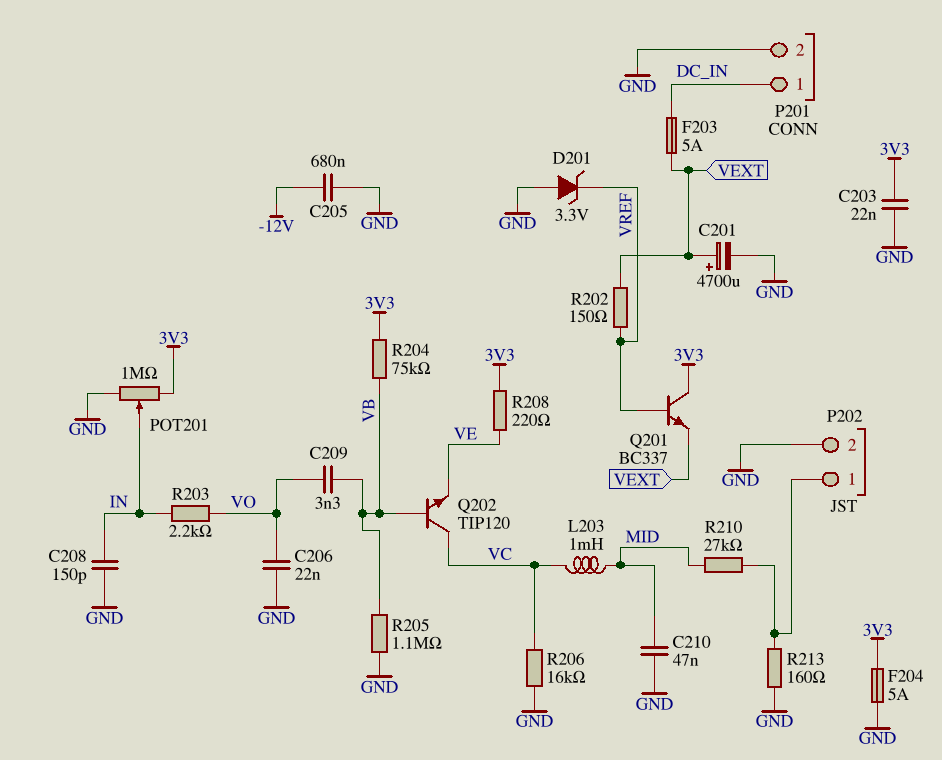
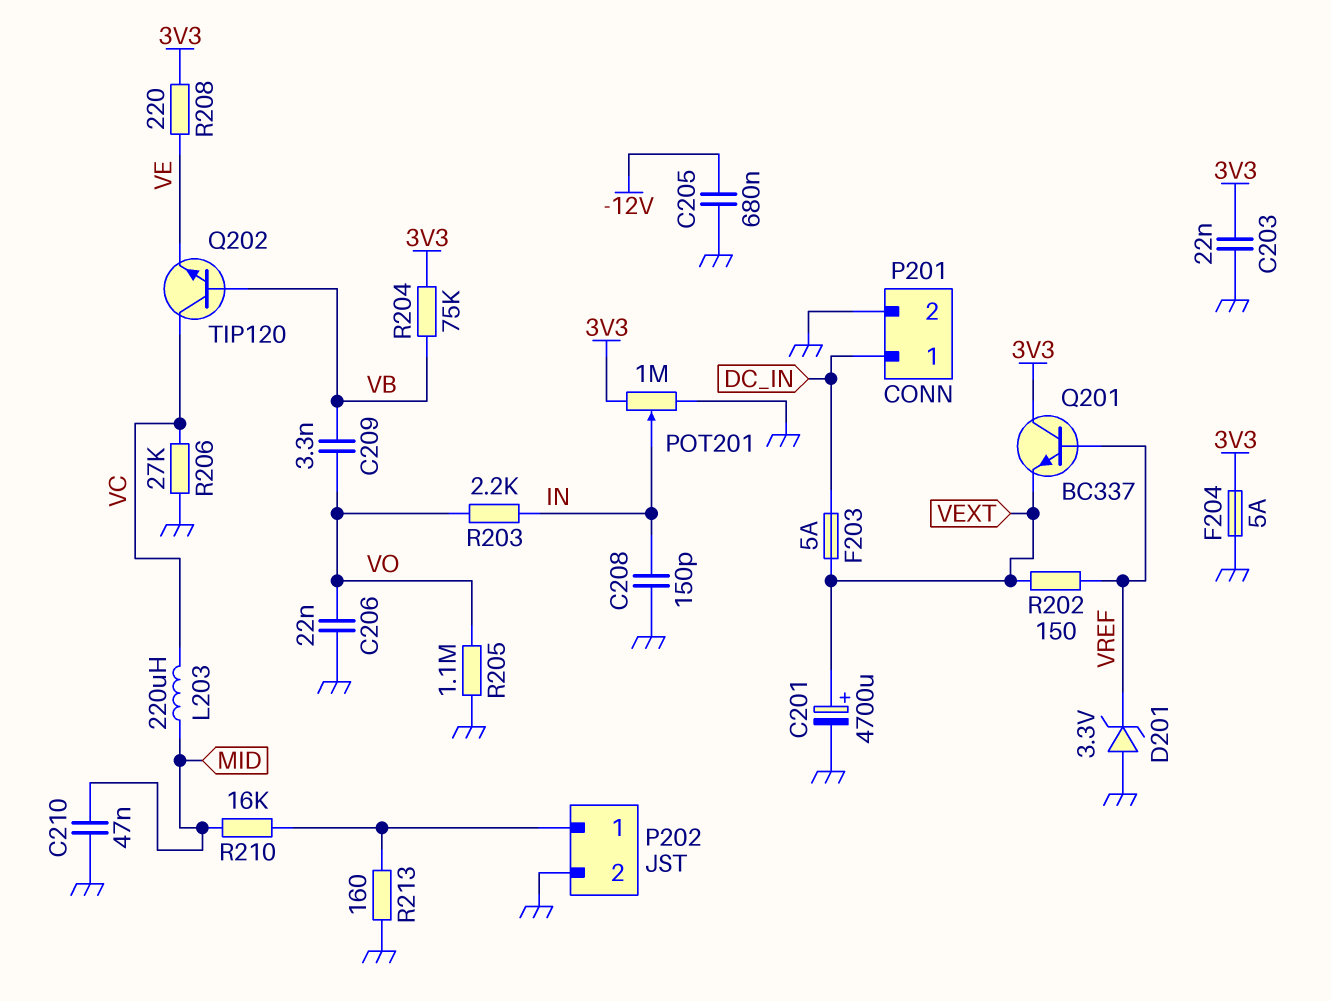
L203: 1mH (MID, VC) -> 220uH (MID, VC)
R205: 1.1M (GND, VB) -> 1.1M (GND, VO)
R206: 16k (GND, VC) -> 27k (GND, VC)
R210: 27k (MID, P202/1) -> 16k (MID, P202/1)

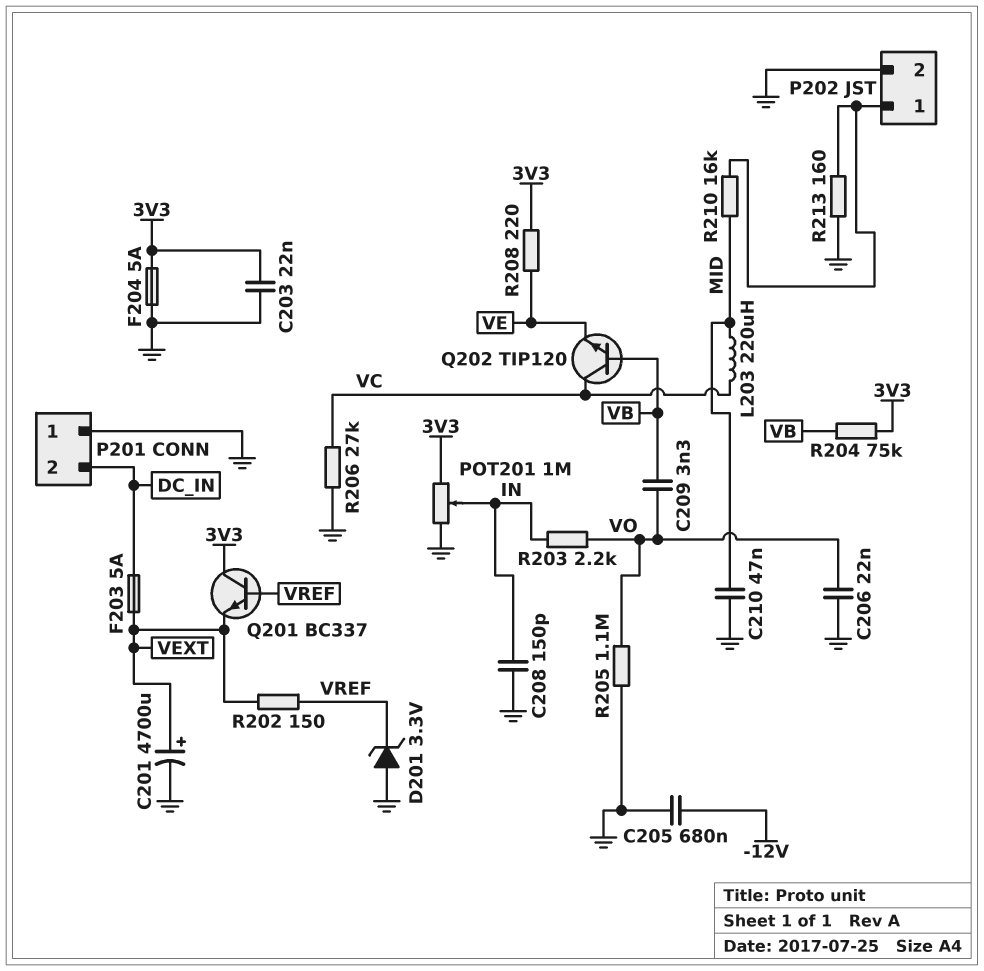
P201 pin 1: DC_IN -> GND
P201 pin 2: GND -> DC_IN

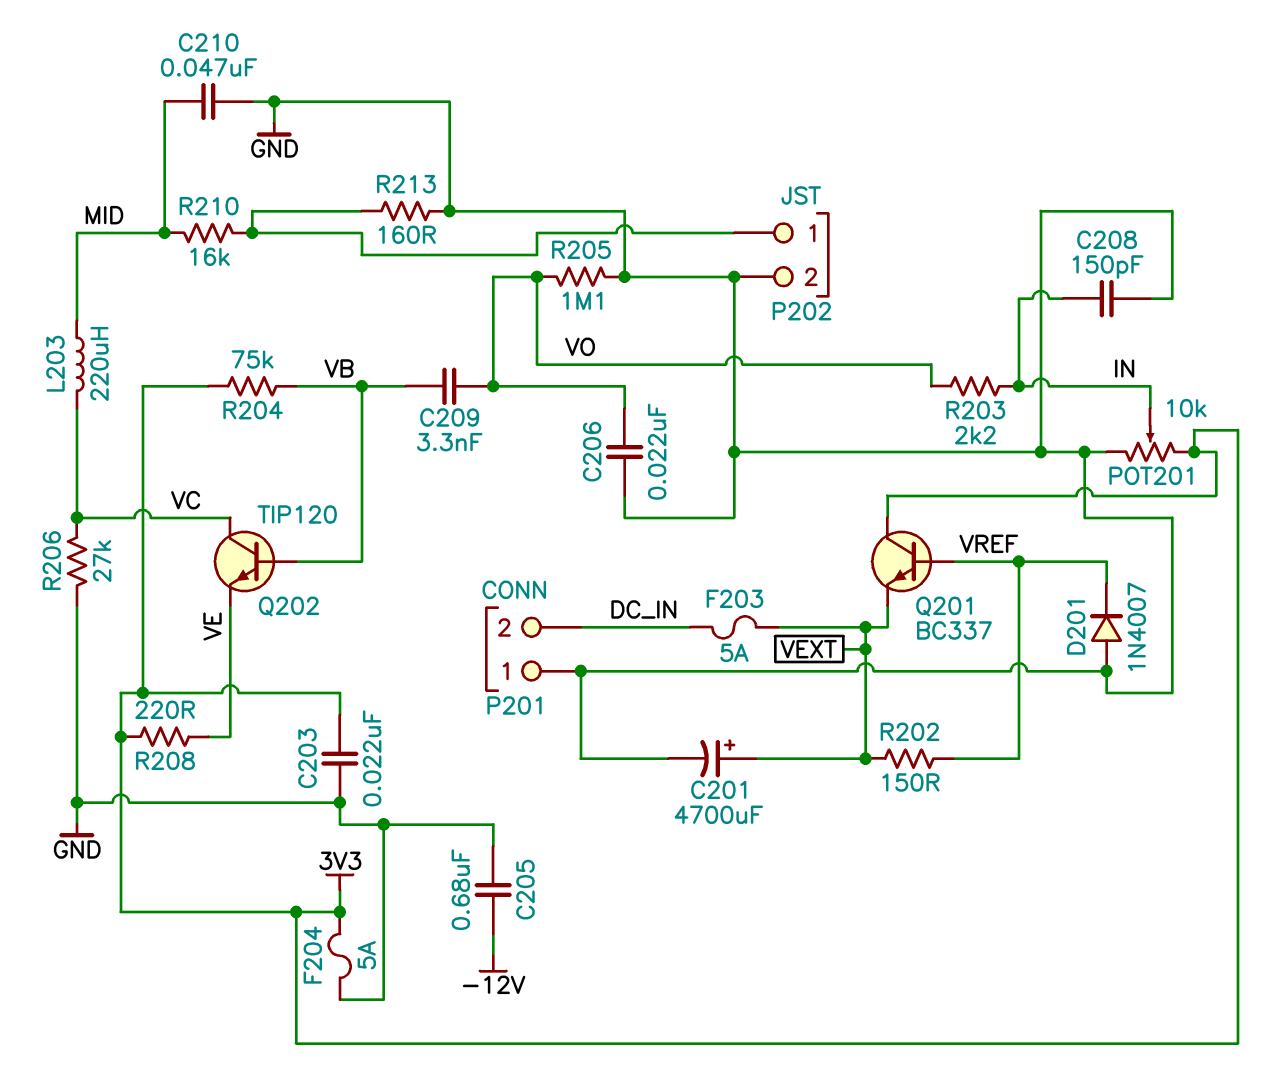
D201: zener 3.3V (A GND, K VREF) -> diode 1N4007 (A GND, K VREF)
POT201: 1M (3V3, GND, wiper IN) -> 10k (3V3, GND, wiper IN)

